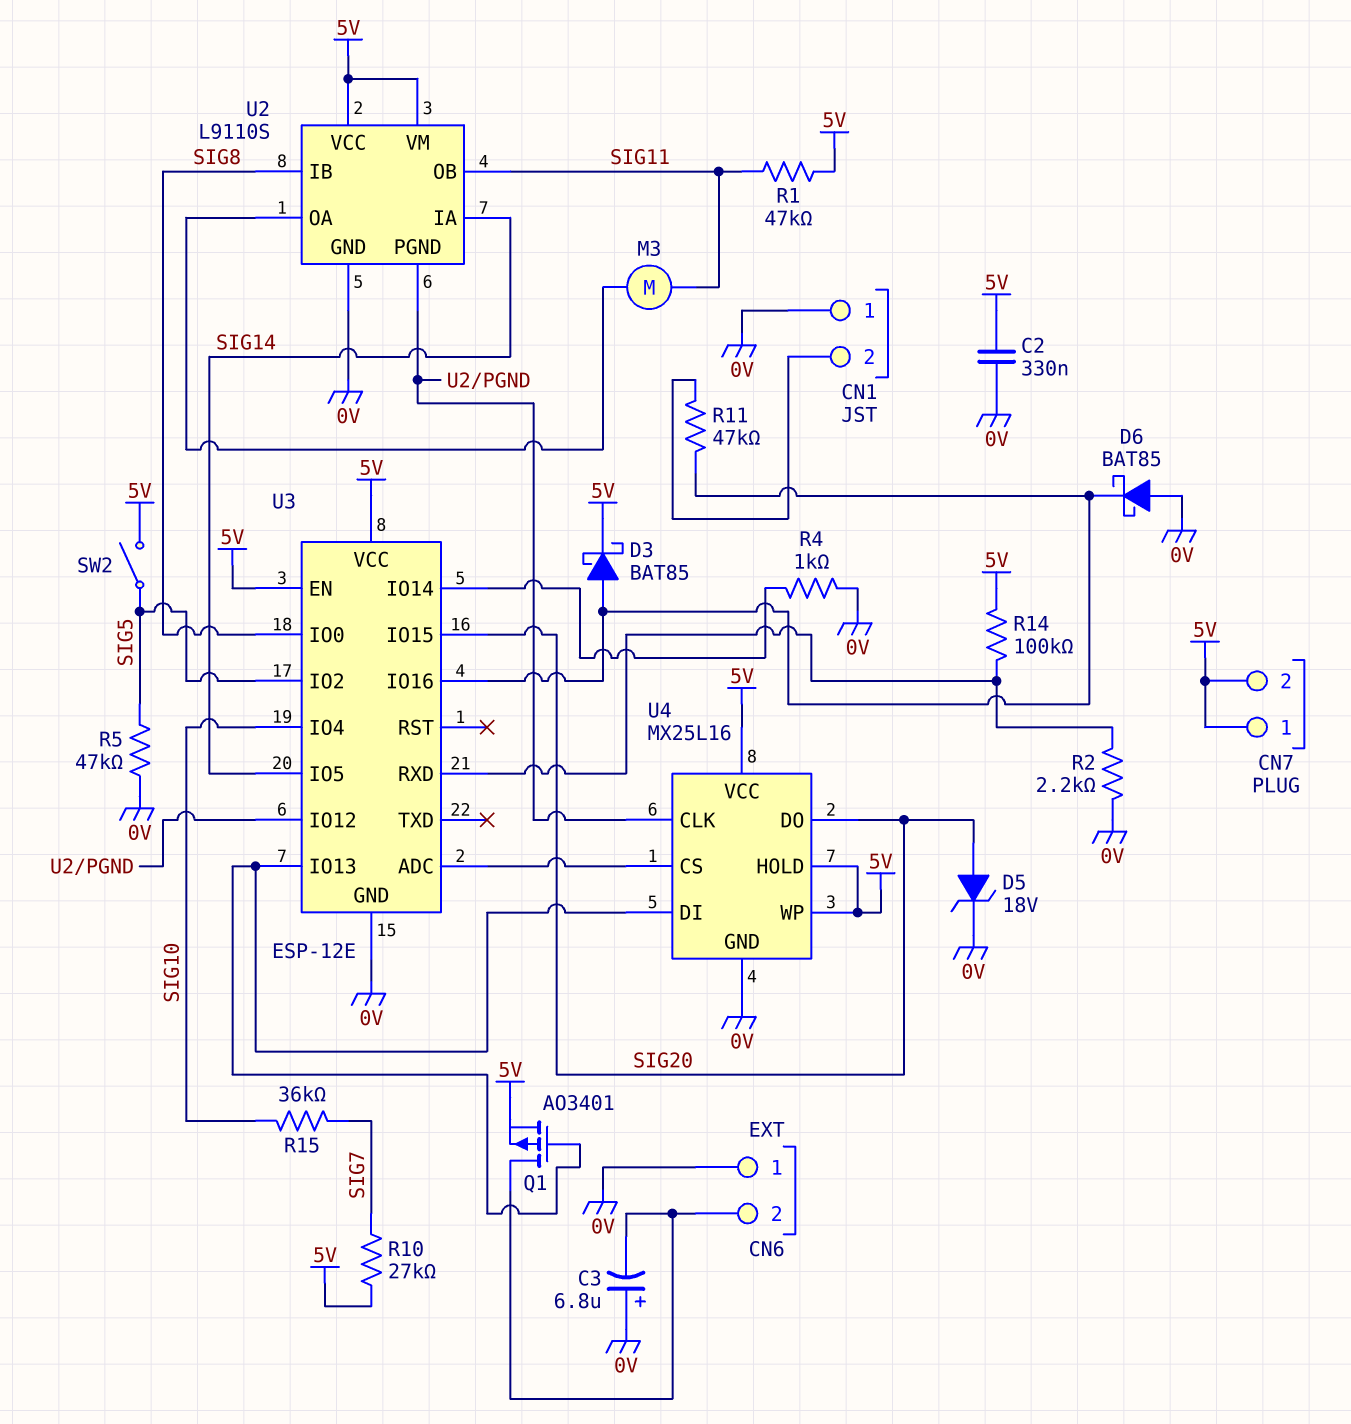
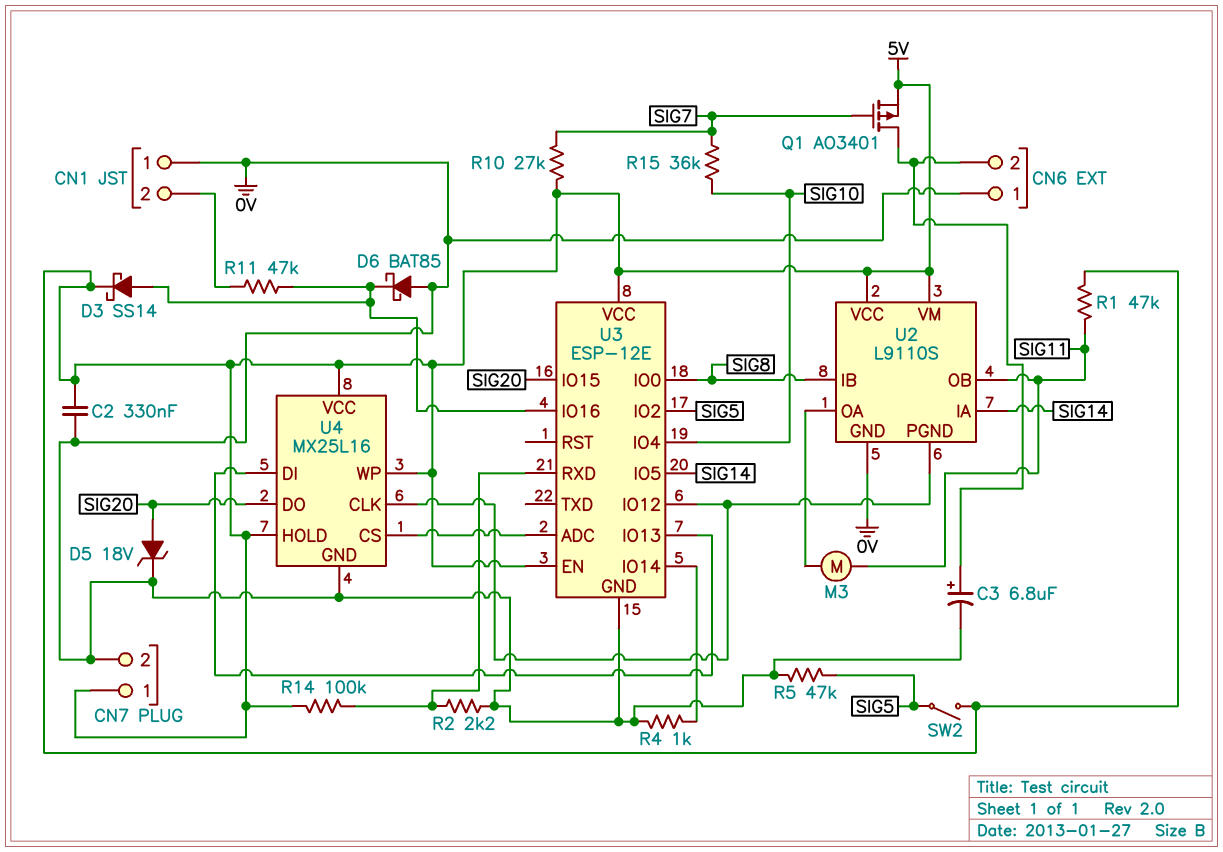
C3: 6.8uF (plus 0V, minus CN6/2) -> 6.8uF (plus CN6/2, minus 0V)
CN7 pin 2: 5V -> 0V
D3: schottky BAT85 (A U3/IO16, K 5V) -> schottky SS14 (A U3/IO16, K 5V)
Q1: PMOS AO3401 (G U3/IO13, D CN6/2, S 5V) -> PMOS AO3401 (G SIG7, D CN6/2, S 5V)

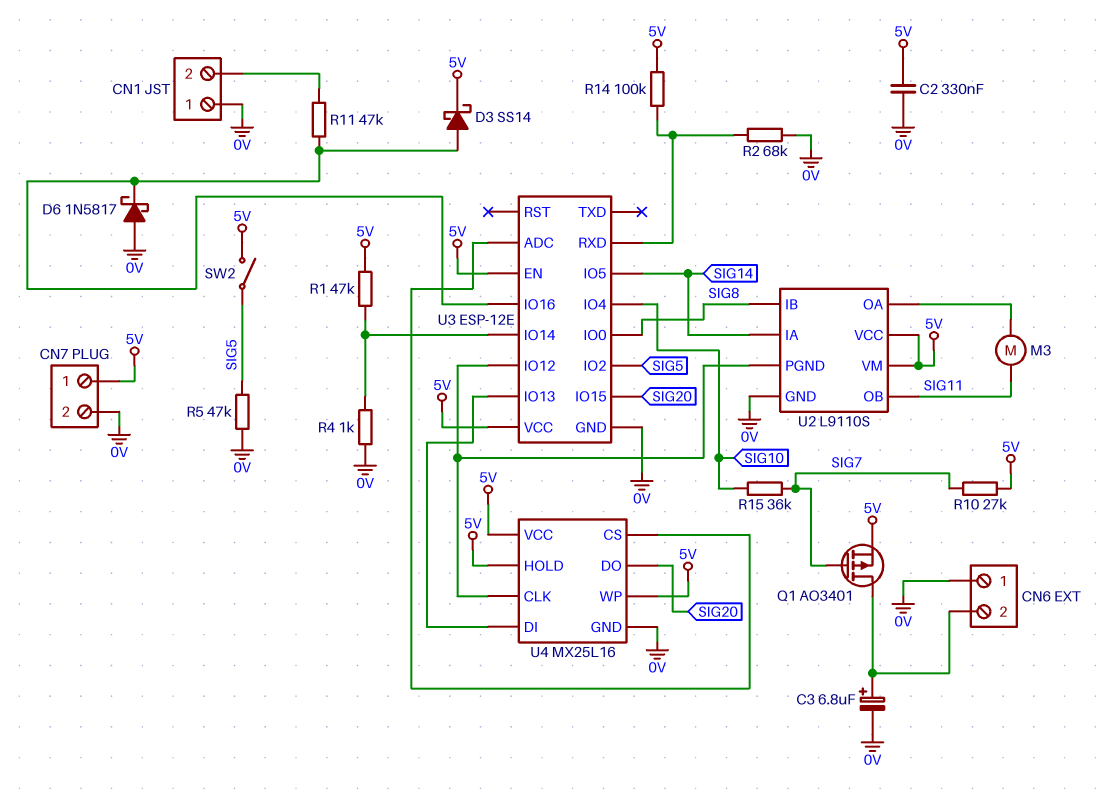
D5: zener 18V (A SIG20, K 0V) -> none
D6: schottky BAT85 (A 0V, K U3/IO16) -> schottky 1N5817 (A 0V, K U3/IO16)
R1: 47k (5V, SIG11) -> 47k (5V, U3/IO14)
R2: 2.2k (0V, U3/RXD) -> 68k (0V, U3/RXD)

